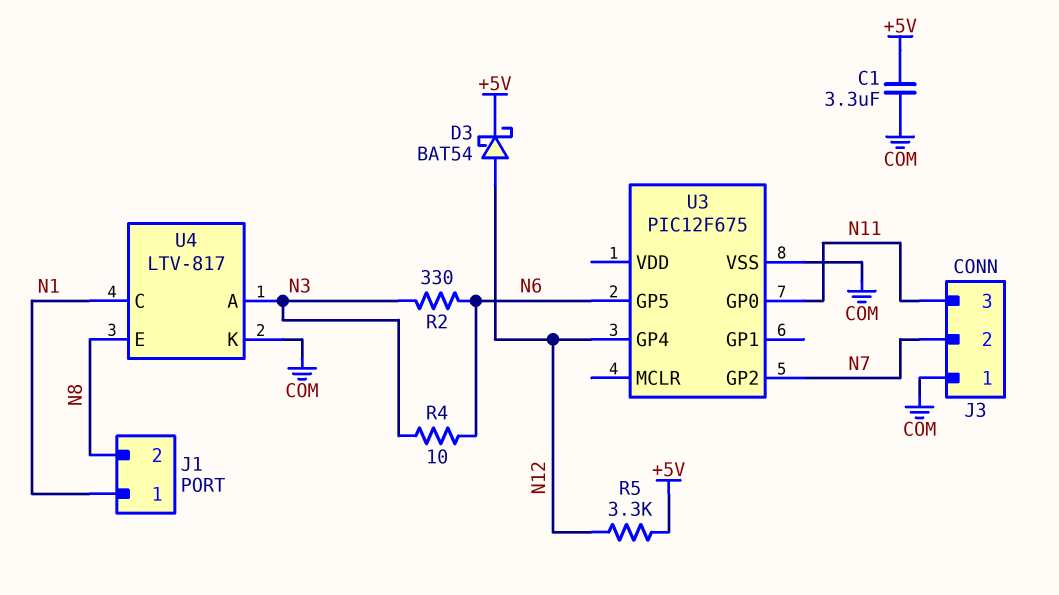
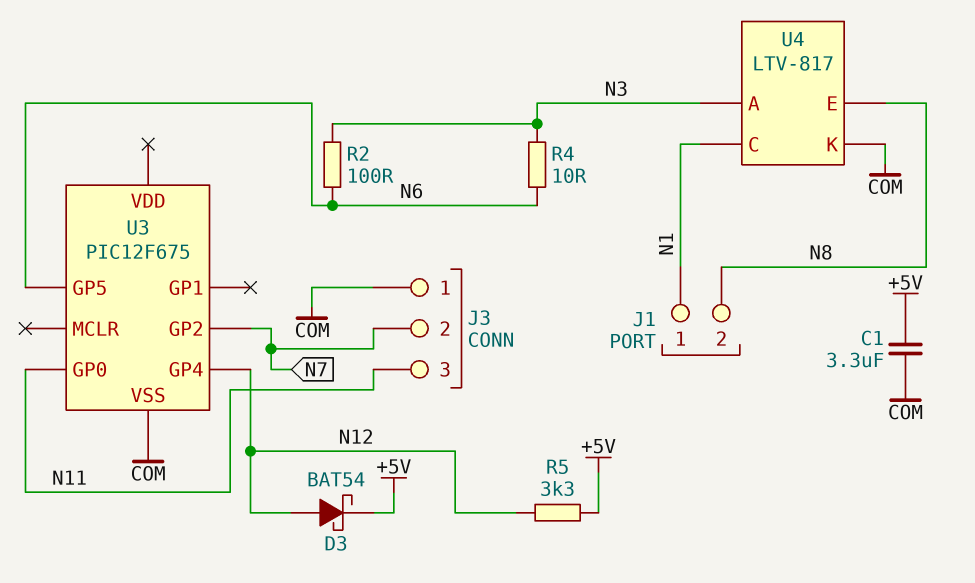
R2: 330 (N3, N6) -> 100 (N3, N6)

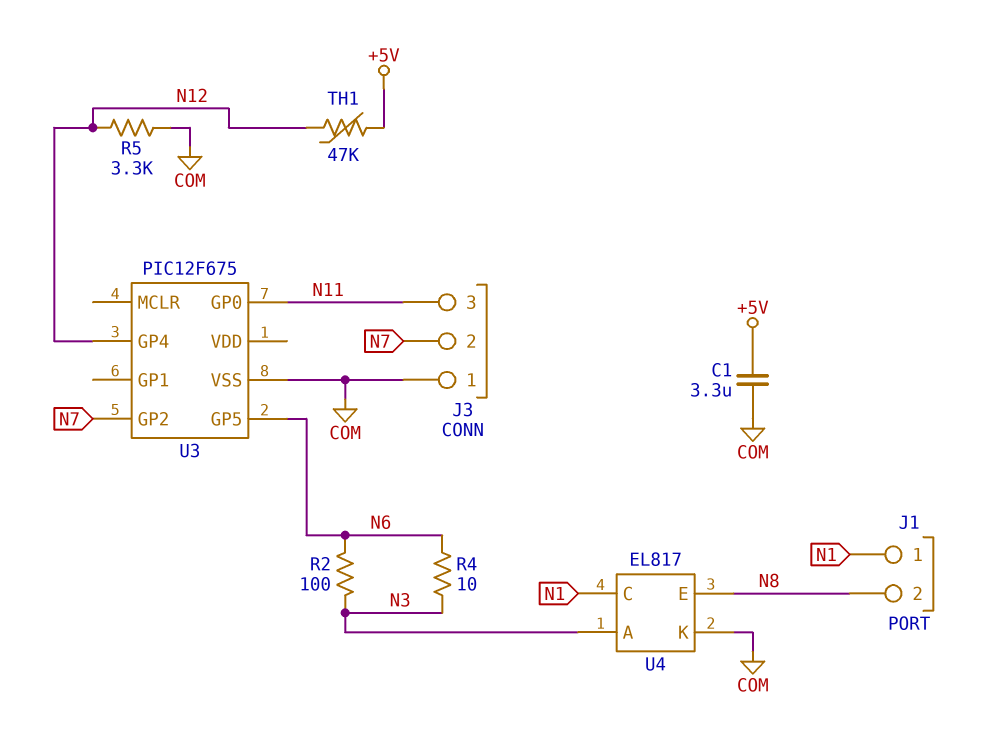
D3: schottky BAT54 (A N12, K +5V) -> none
R5: 3.3k (+5V, N12) -> 3.3k (COM, N12)
TH1: none -> 47k (+5V, N12)
U4: LTV-817 -> EL817

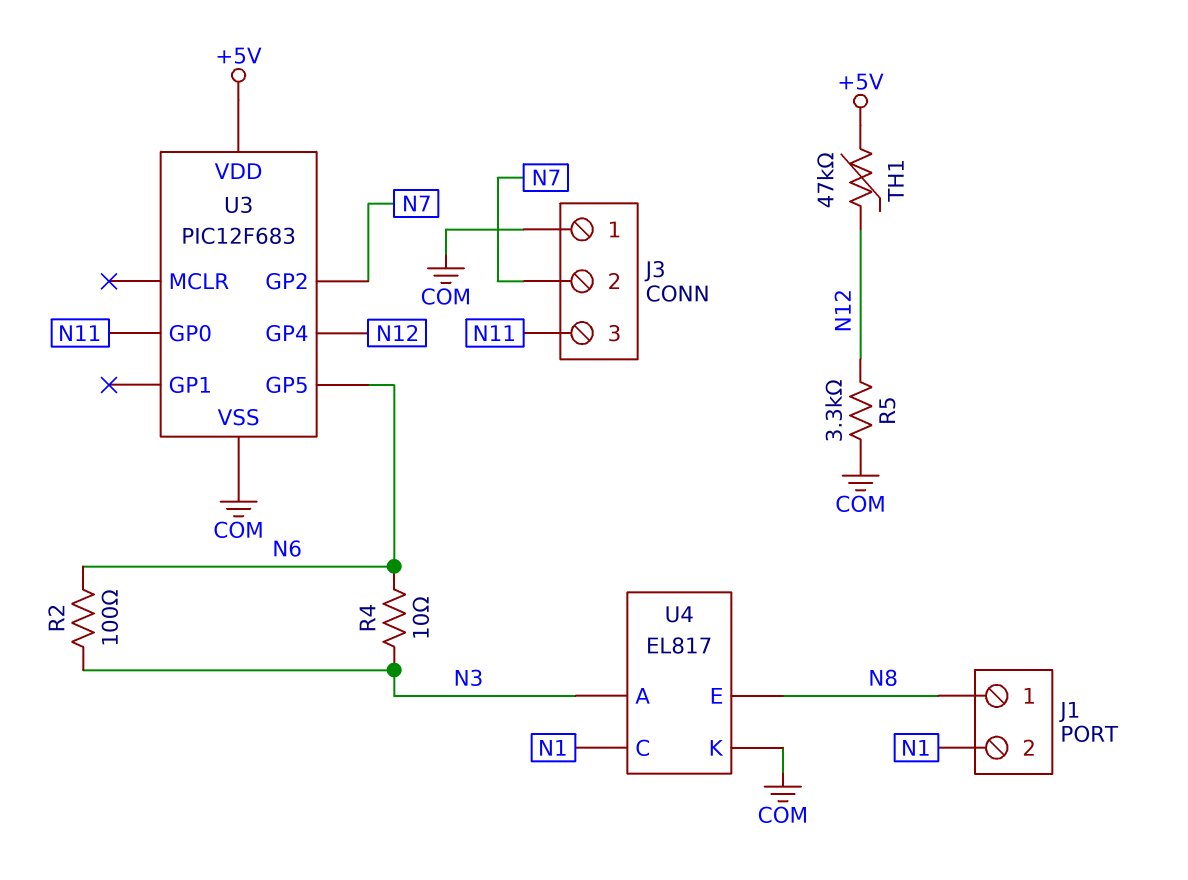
C1: 3.3uF (+5V, COM) -> none
J1 pin 1: N1 -> N8
J1 pin 2: N8 -> N1
U3: PIC12F675 -> PIC12F683
U3 pin VDD: none -> +5V

